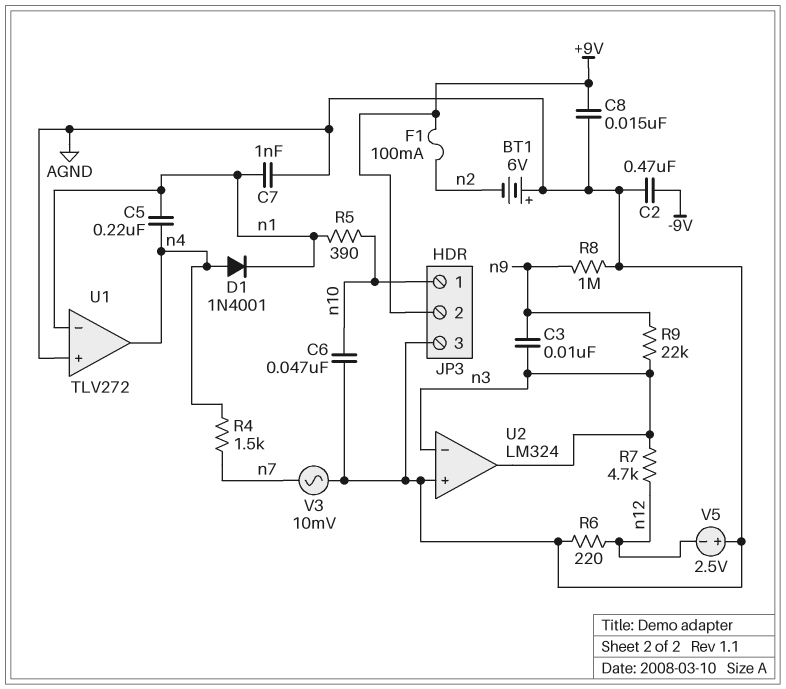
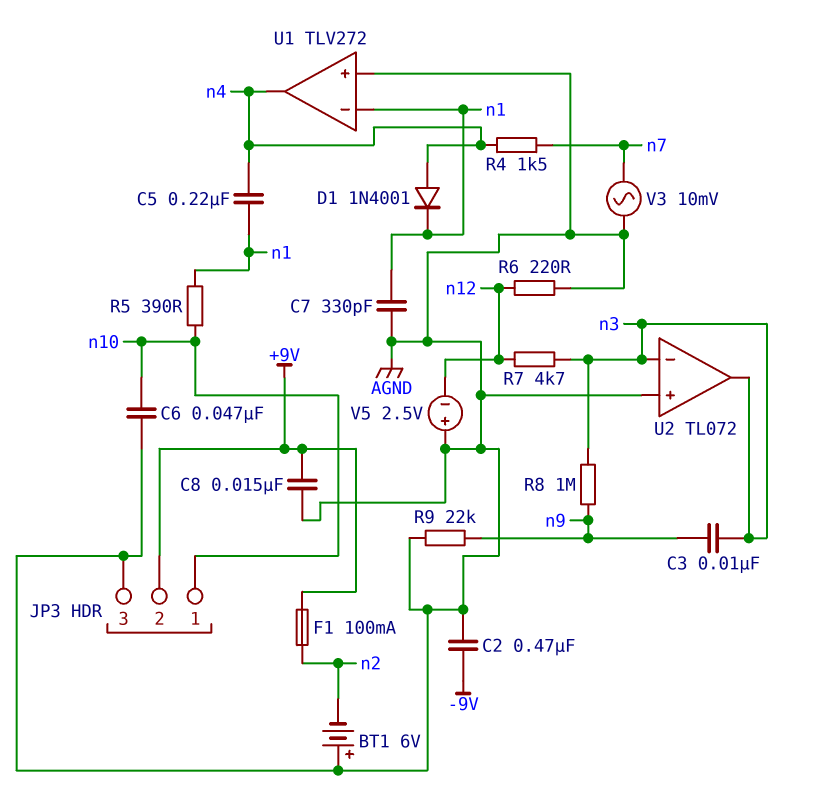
C7: 1nF (AGND, n1) -> 330pF (AGND, n1)
R8: 1M (AGND, n9) -> 1M (n3, n9)
R9: 22k (n3, n9) -> 22k (AGND, n9)
U2: LM324 -> TL072

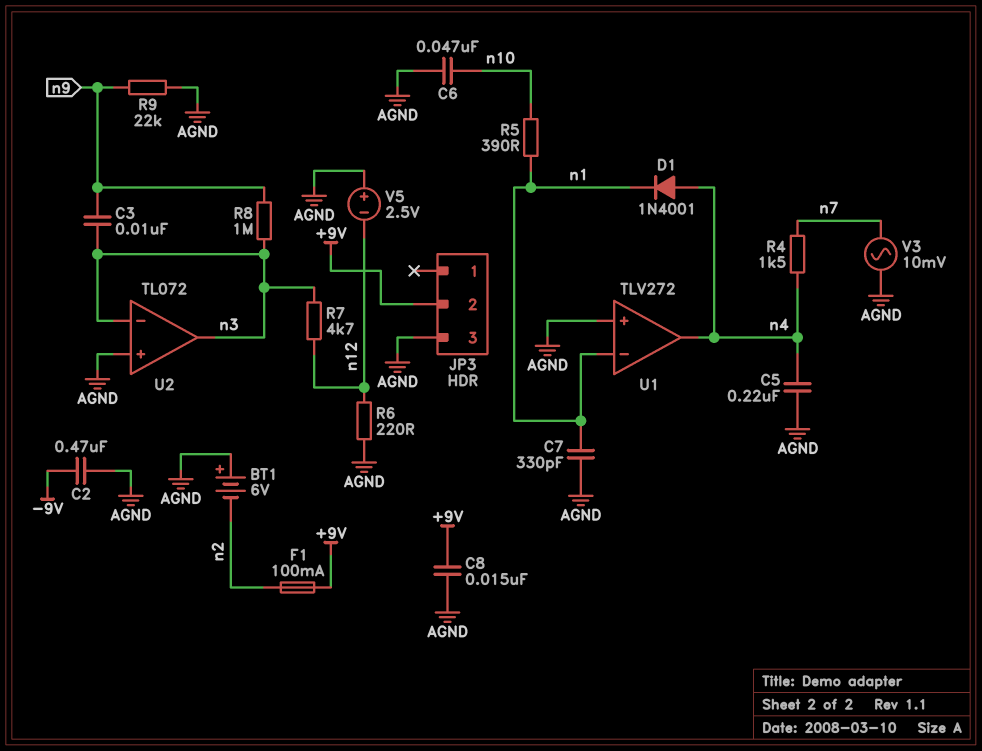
C5: 220nF (n1, n4) -> 220nF (AGND, n4)
JP3 pin 1: n10 -> none

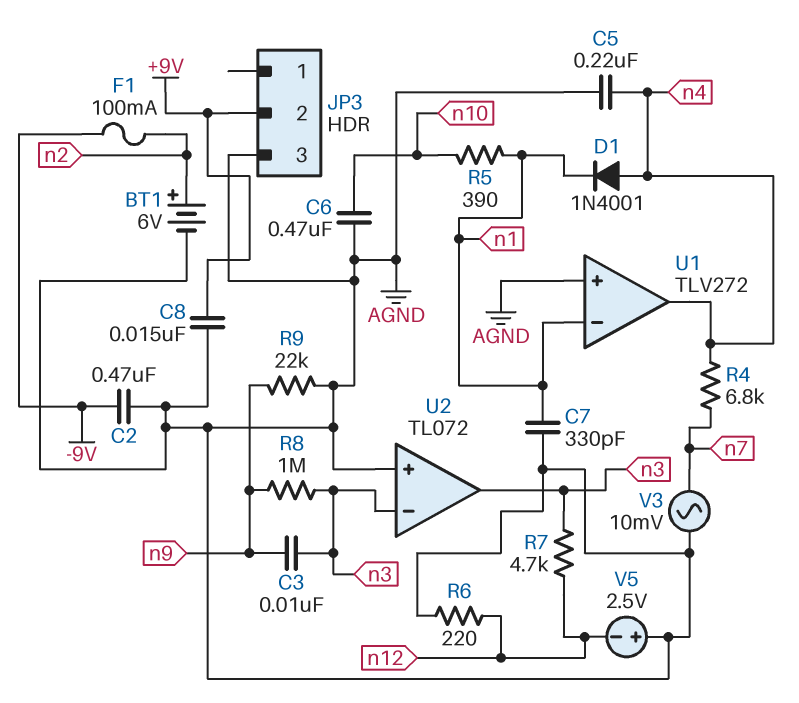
BT1: 6V (plus AGND, minus n2) -> 6V (plus n2, minus AGND)
C6: 47nF (AGND, n10) -> 470nF (AGND, n10)
F1: 100mA (+9V, n2) -> 100mA (-9V, n2)
R4: 1.5k (n4, n7) -> 6.8k (n4, n7)

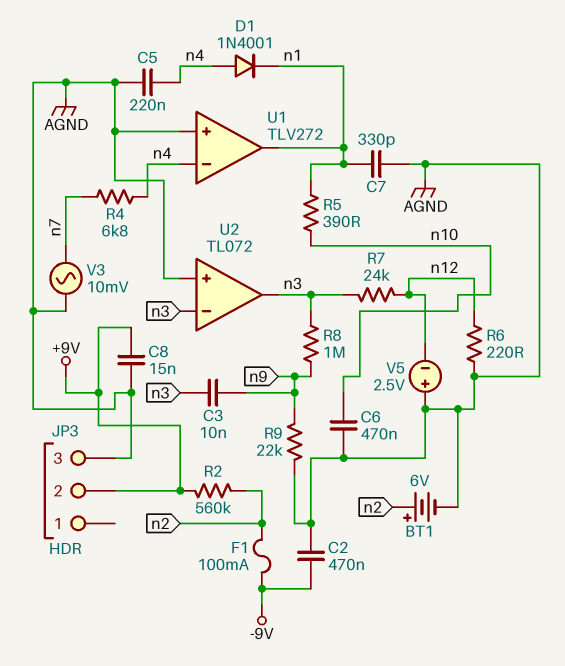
R2: none -> 560k (+9V, n2)
R7: 4.7k (n3, n12) -> 24k (n3, n12)
U1 pin in-: n1 -> n4
U1 pin out: n4 -> n1

